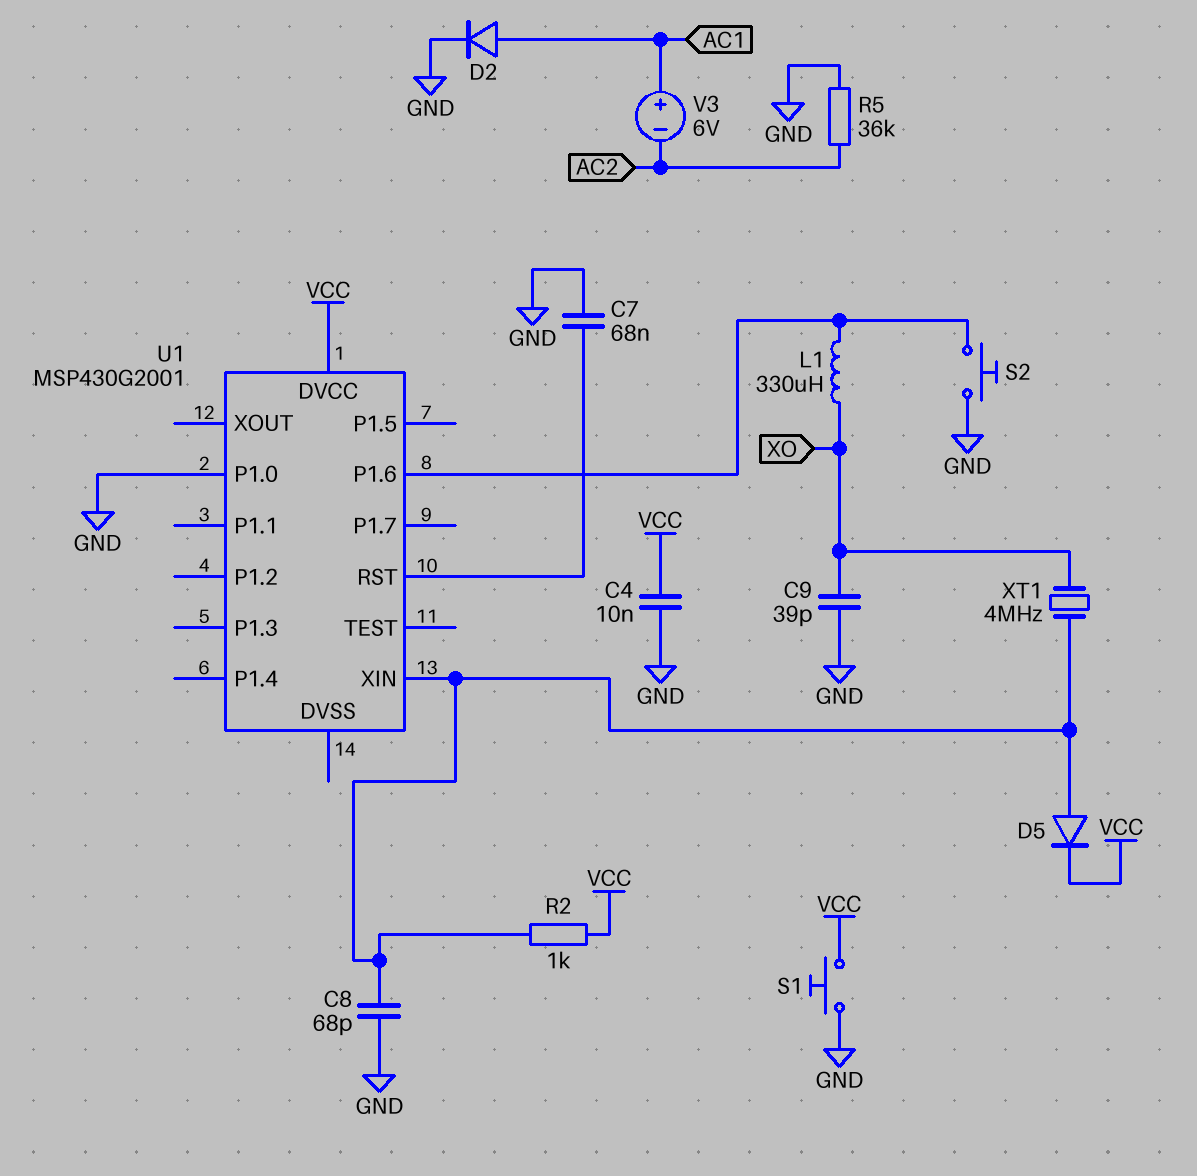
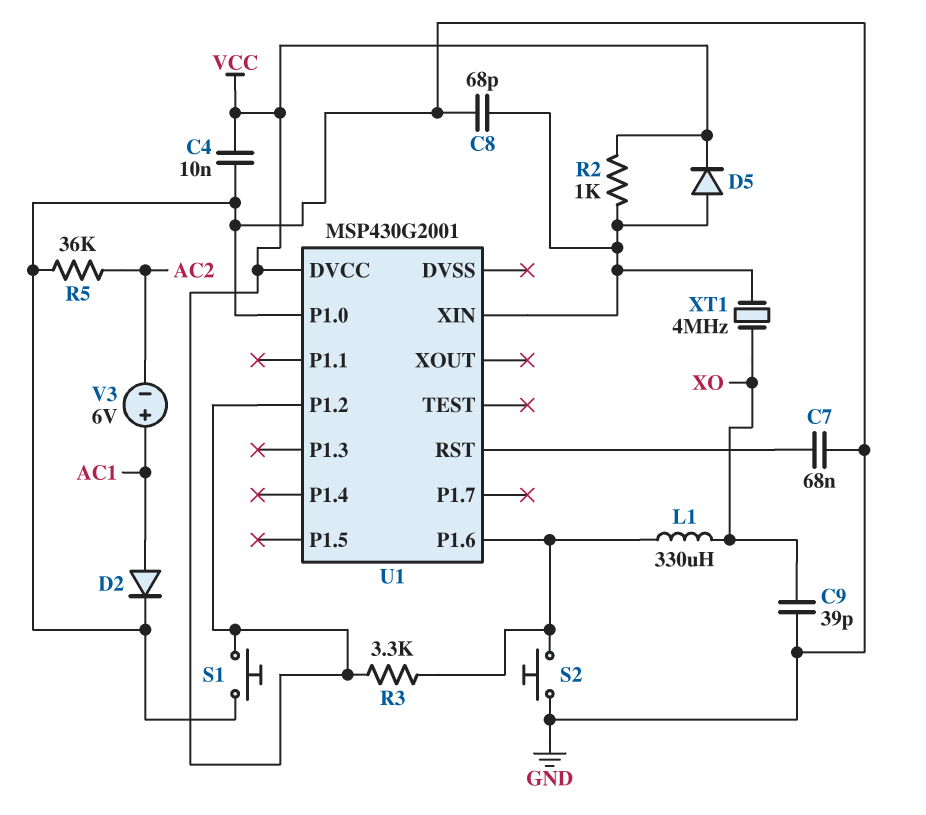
R3: none -> 3.3k (U1/P1.6, VCC)
U1 pin P1.2: none -> VCC

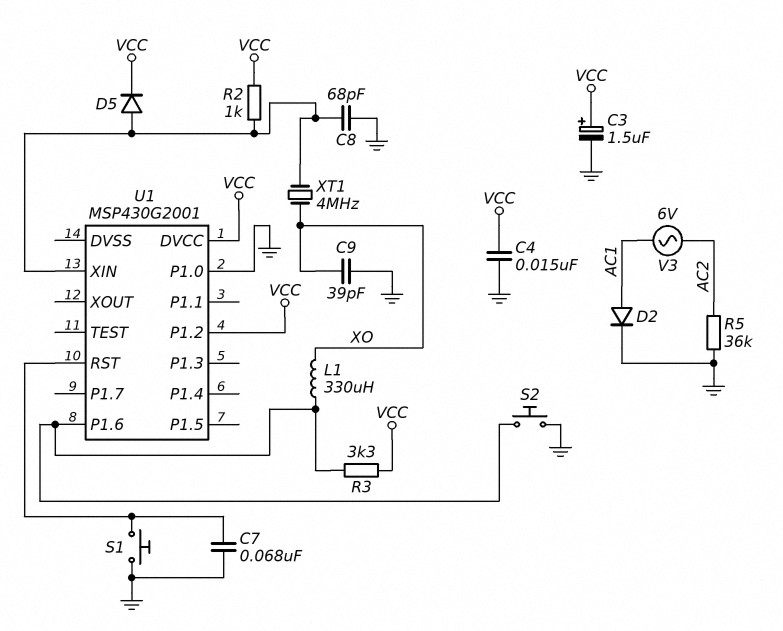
C3: none -> 1.5uF (plus VCC, minus GND)
C4: 10nF (GND, VCC) -> 15nF (GND, VCC)
S1: button (GND, VCC) -> button (GND, U1/RST)
V3: 6V (plus AC1, minus AC2) -> AC 6V (AC1, AC2)

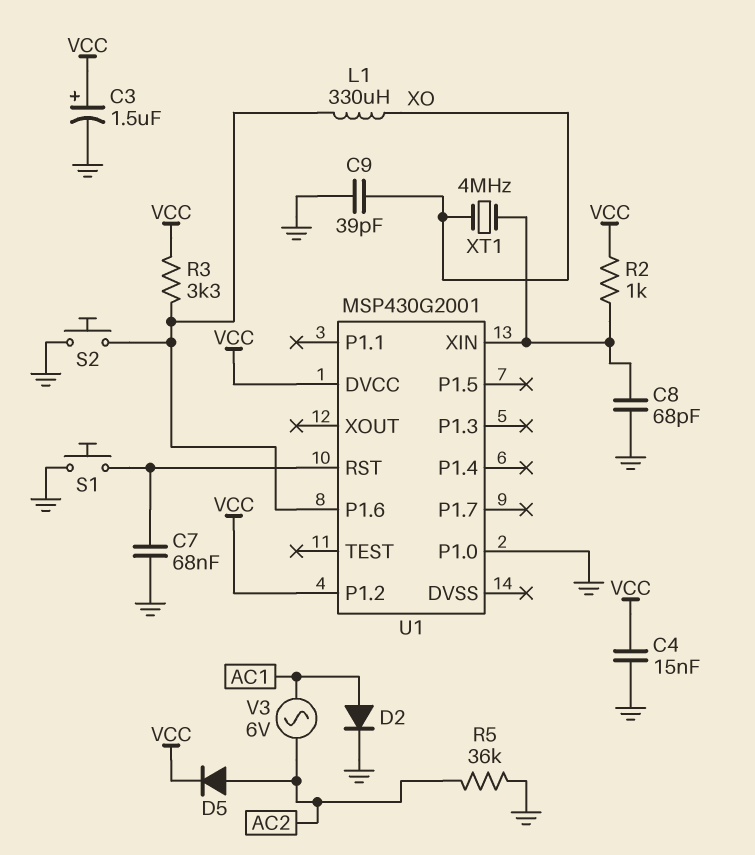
D5: diode (A U1/XIN, K VCC) -> diode (A AC2, K VCC)

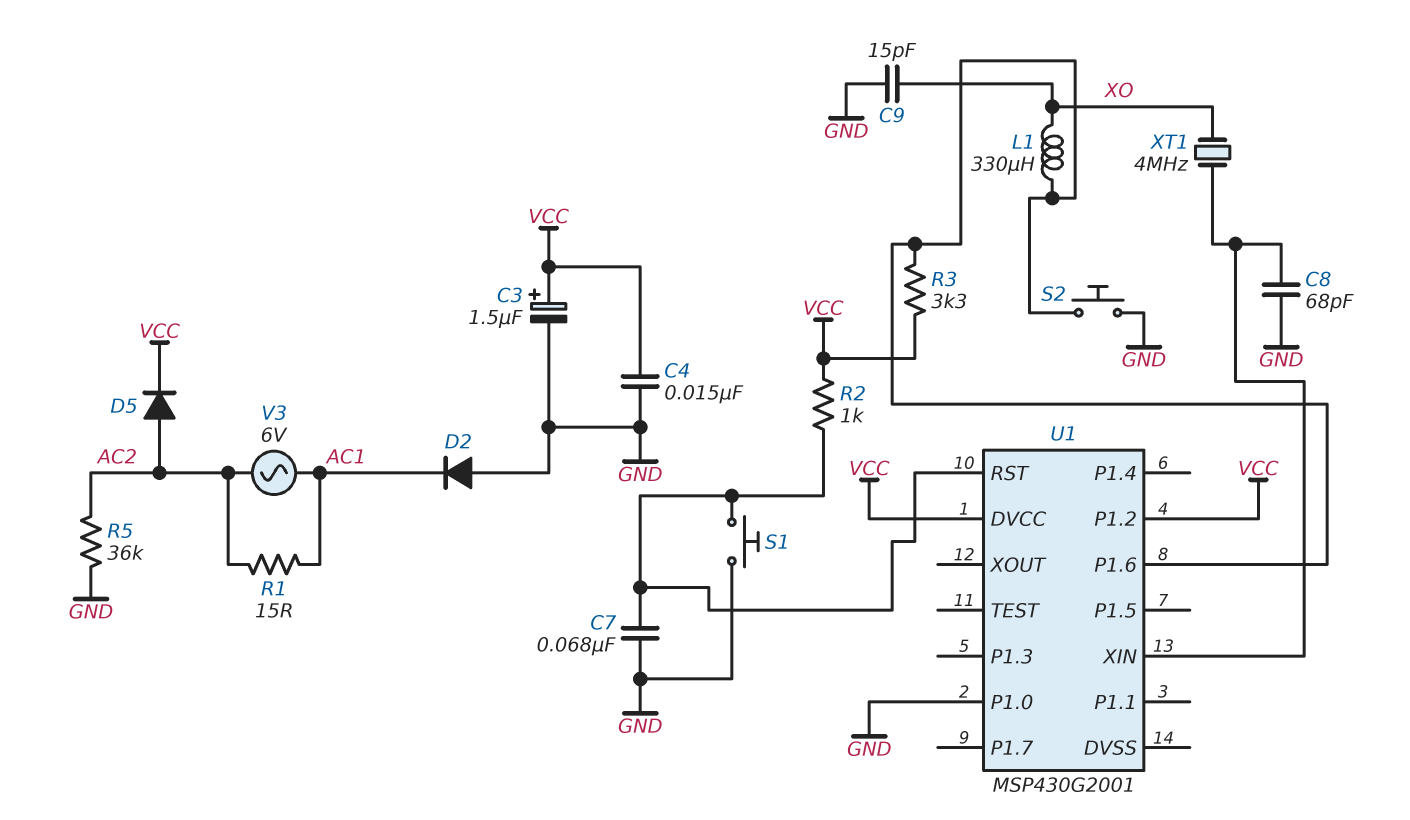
C9: 39pF (GND, XO) -> 15pF (GND, XO)
D2: diode (A AC1, K GND) -> diode (A GND, K AC1)
R1: none -> 15 (AC1, AC2)
R2: 1k (U1/XIN, VCC) -> 1k (U1/RST, VCC)

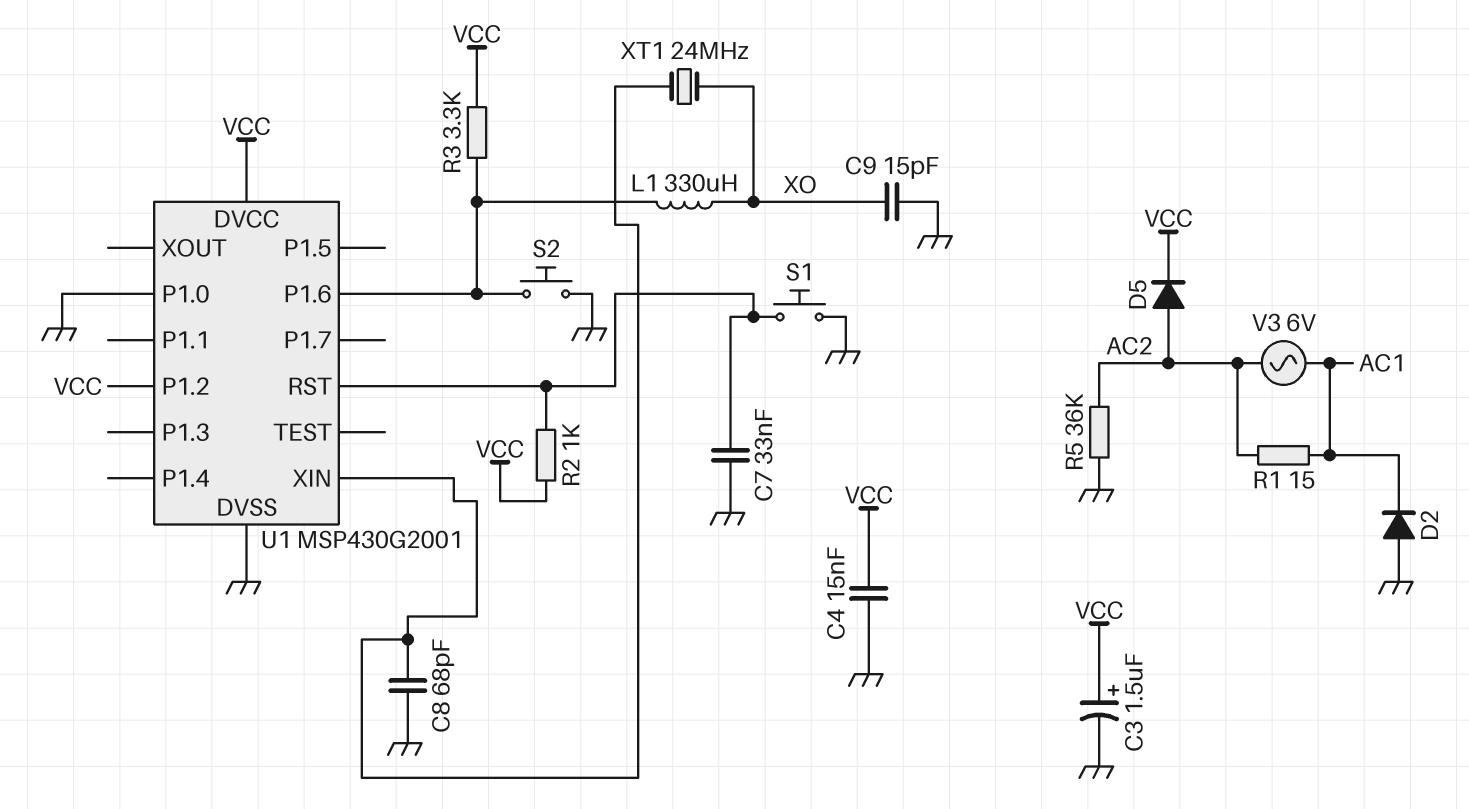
C7: 68nF (GND, U1/RST) -> 33nF (GND, U1/RST)
U1 pin DVSS: none -> GND
XT1: 4MHz (U1/XIN, XO) -> 24MHz (U1/XIN, XO)

